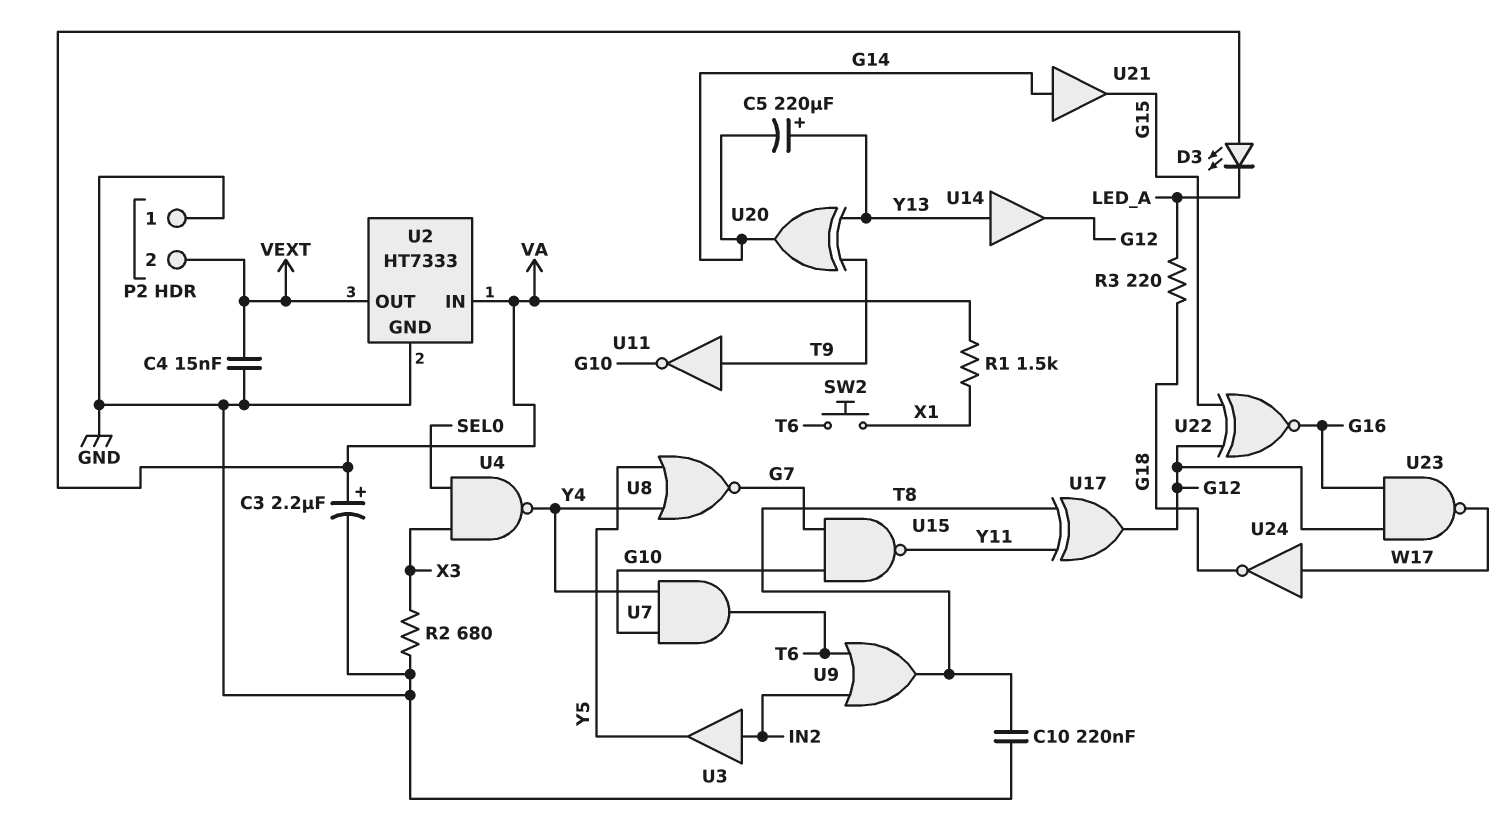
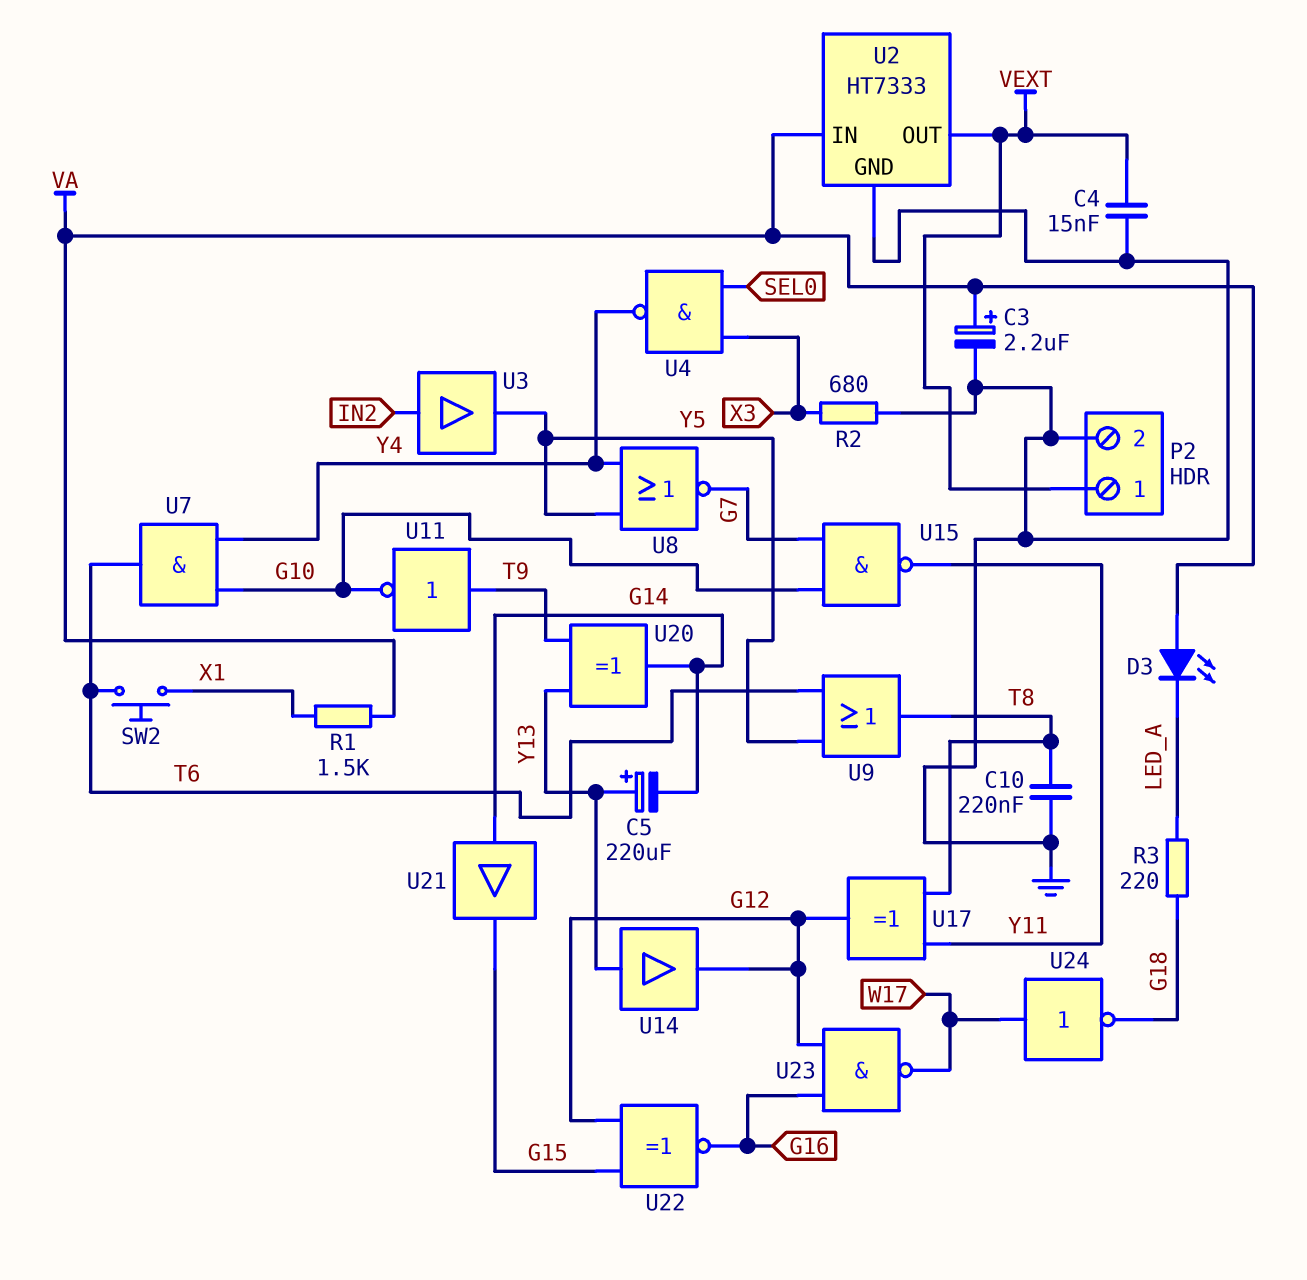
P2 pin 1: GND -> VEXT
P2 pin 2: VEXT -> GND
U9: OR (in IN2, in T6, out T8) -> OR (in T6, in Y5, out T8)

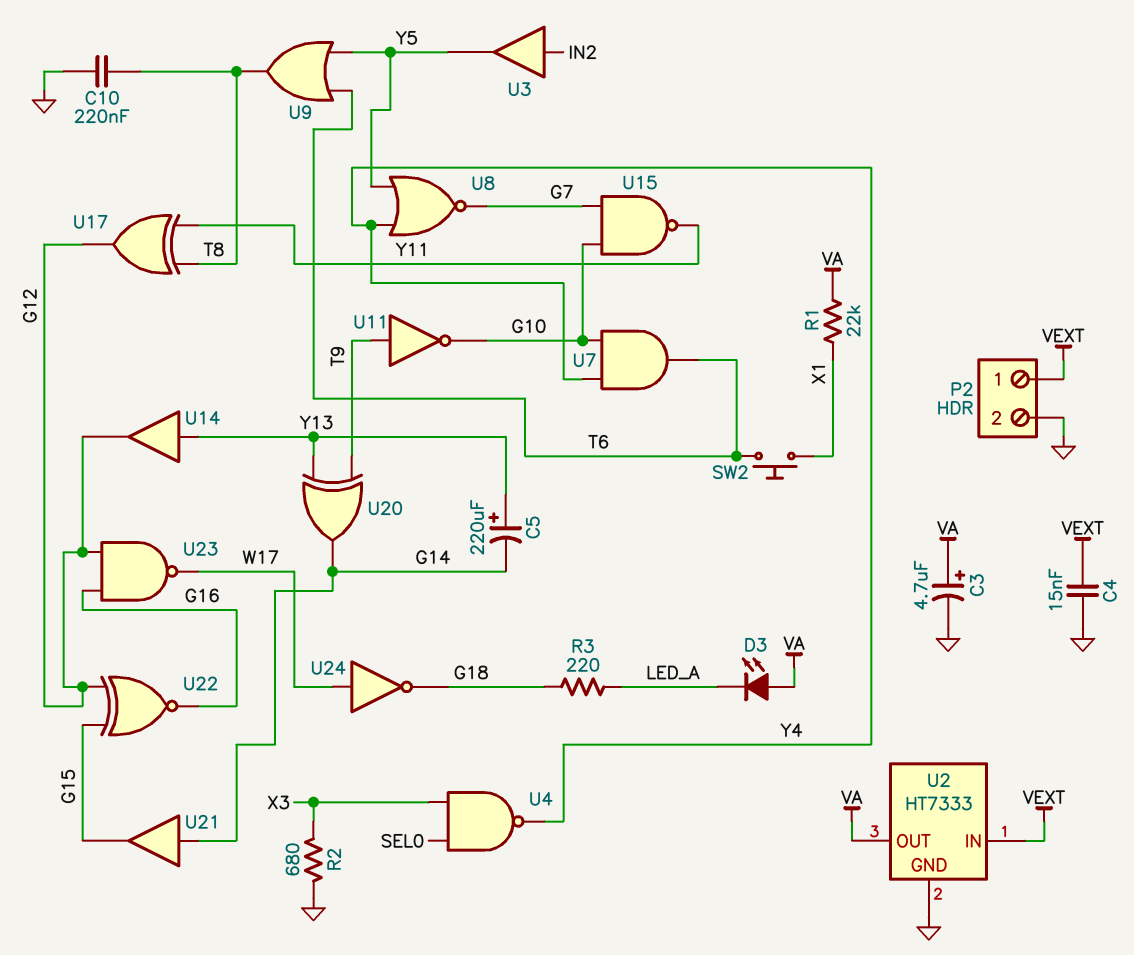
C3: 2.2uF (plus VA, minus GND) -> 4.7uF (plus VA, minus GND)
R1: 1.5k (VA, X1) -> 22k (VA, X1)
U2 pin IN: VA -> VEXT
U2 pin OUT: VEXT -> VA

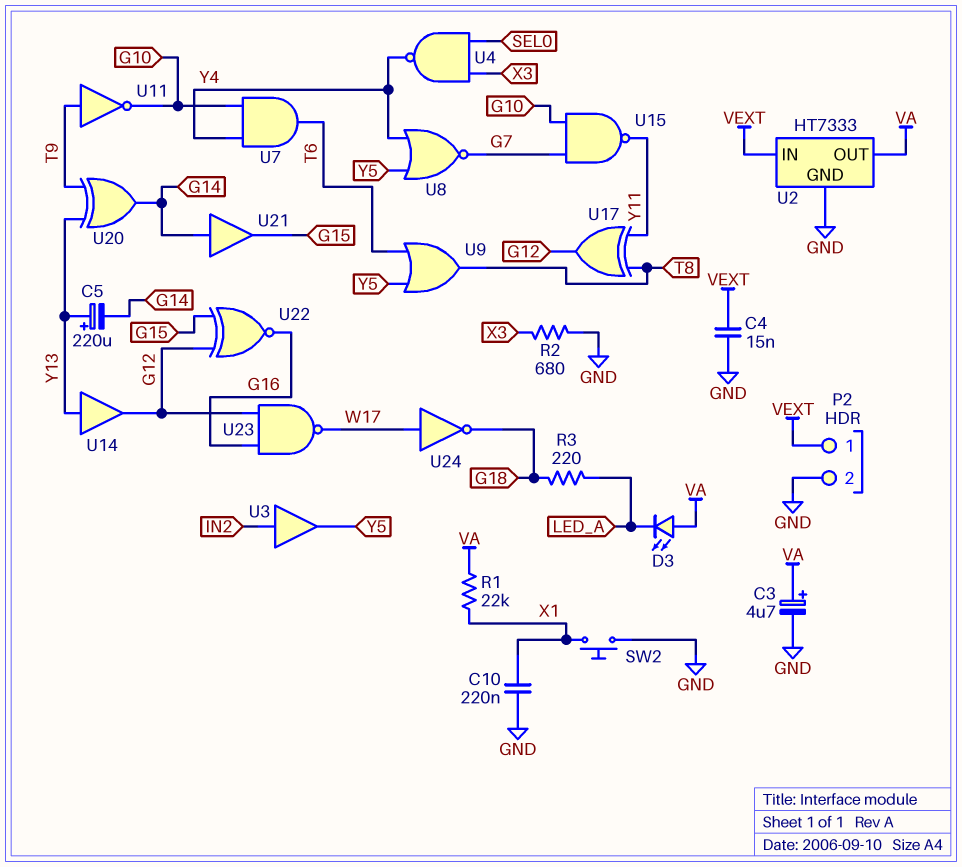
C10: 220nF (GND, T8) -> 220nF (GND, X1)
SW2: button (T6, X1) -> button (GND, X1)

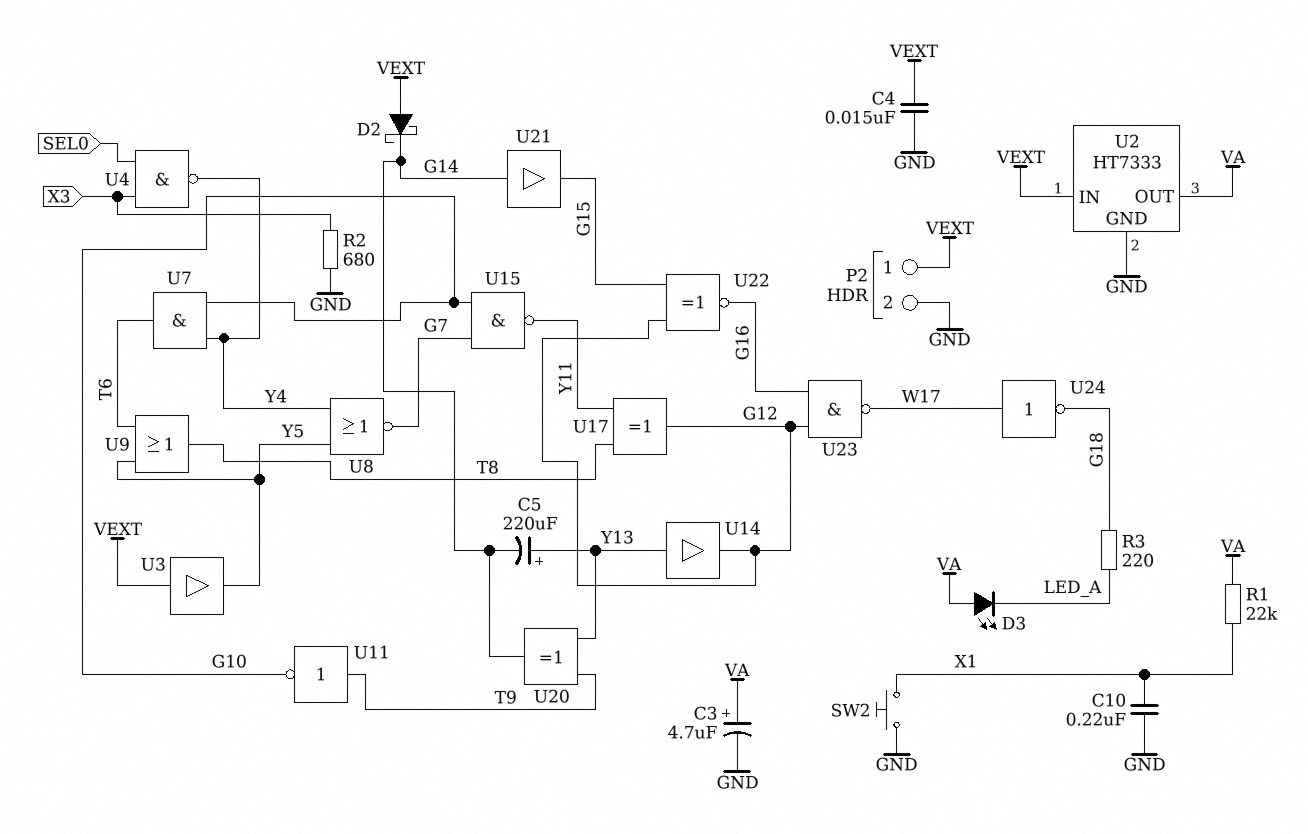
D2: none -> schottky (A VEXT, K G14)
U3: buffer (in IN2, out Y5) -> buffer (in VEXT, out Y5)

